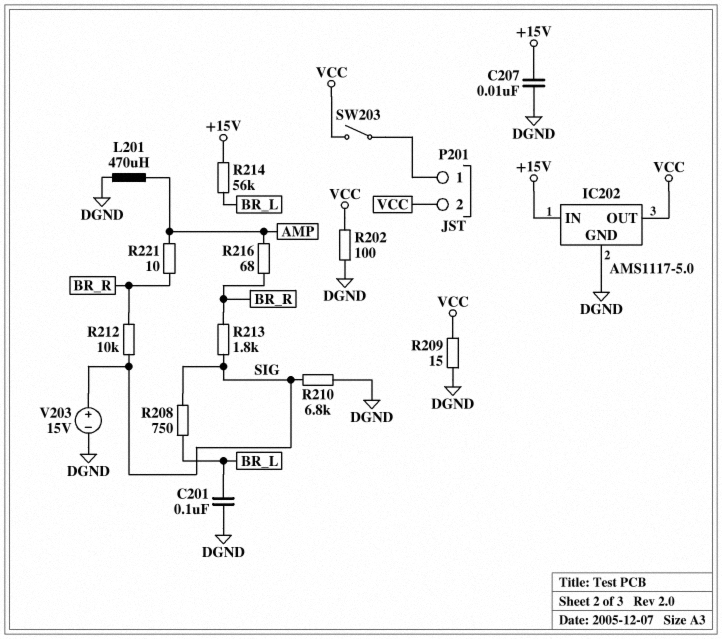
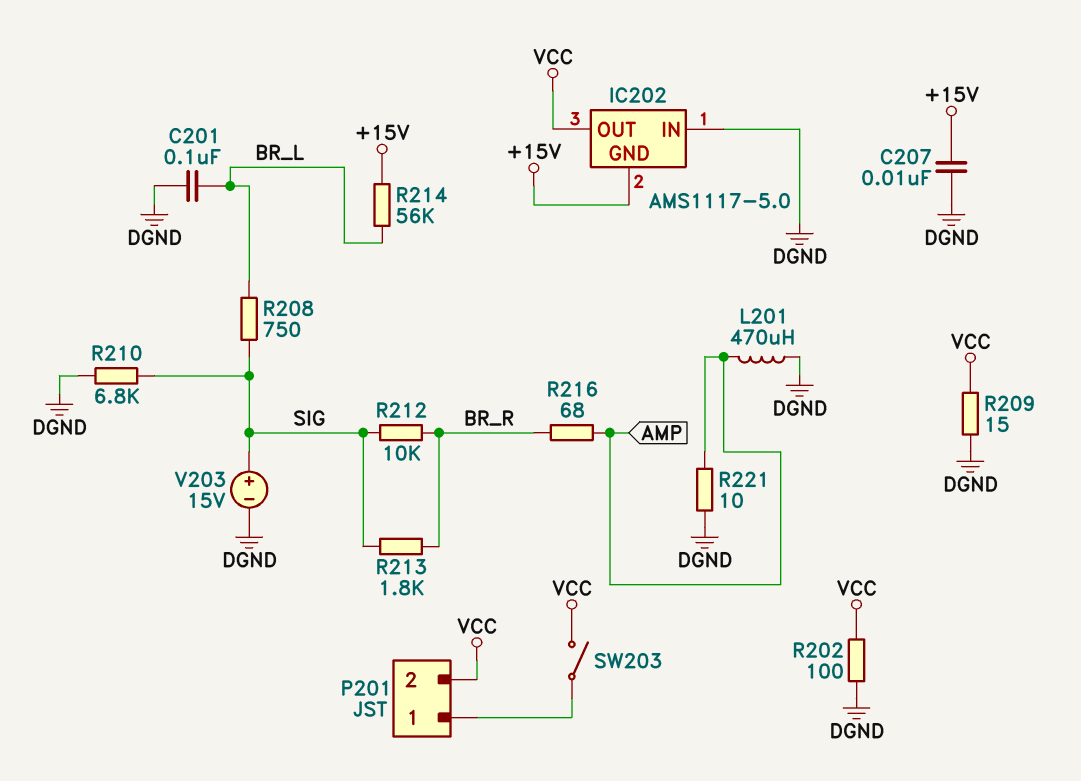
IC202 pin GND: DGND -> +15V
IC202 pin IN: +15V -> DGND
R221: 10 (AMP, BR_R) -> 10 (AMP, DGND)

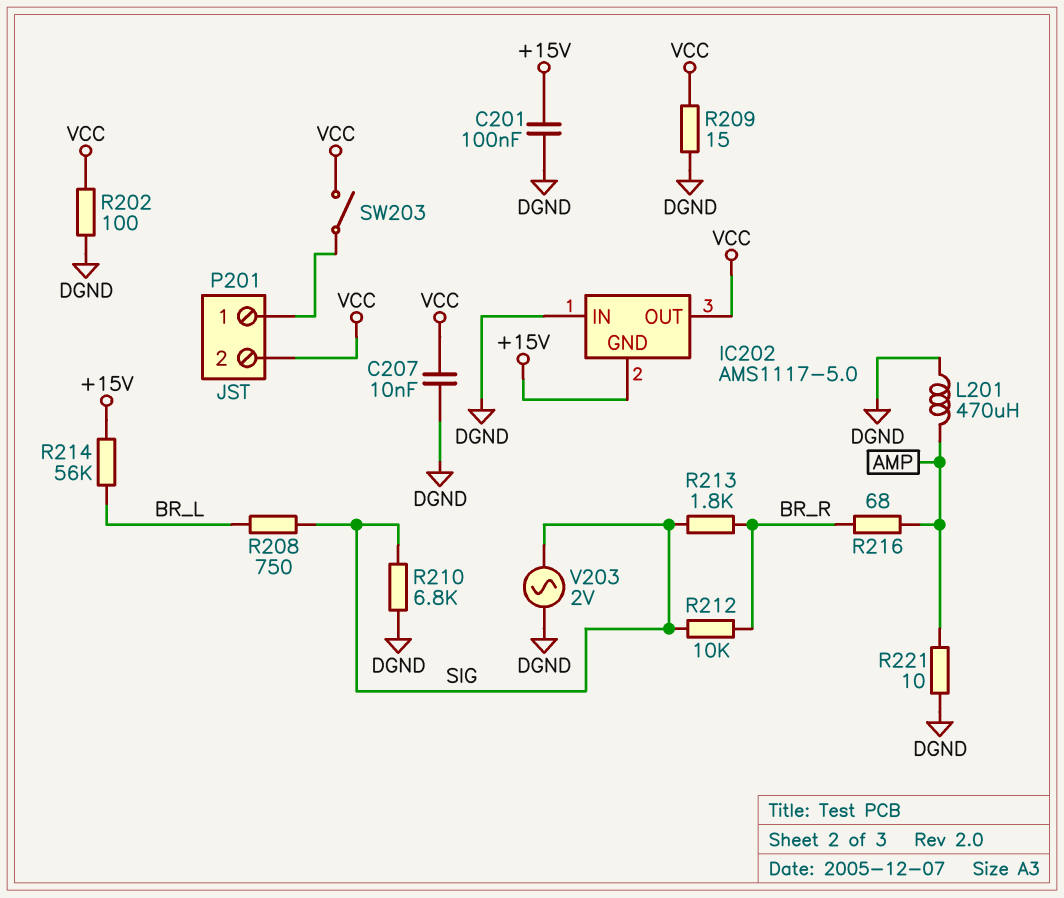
C201: 100nF (BR_L, DGND) -> 100nF (+15V, DGND)
C207: 10nF (+15V, DGND) -> 10nF (DGND, VCC)
V203: 15V (plus SIG, minus DGND) -> AC 2V (DGND, SIG)

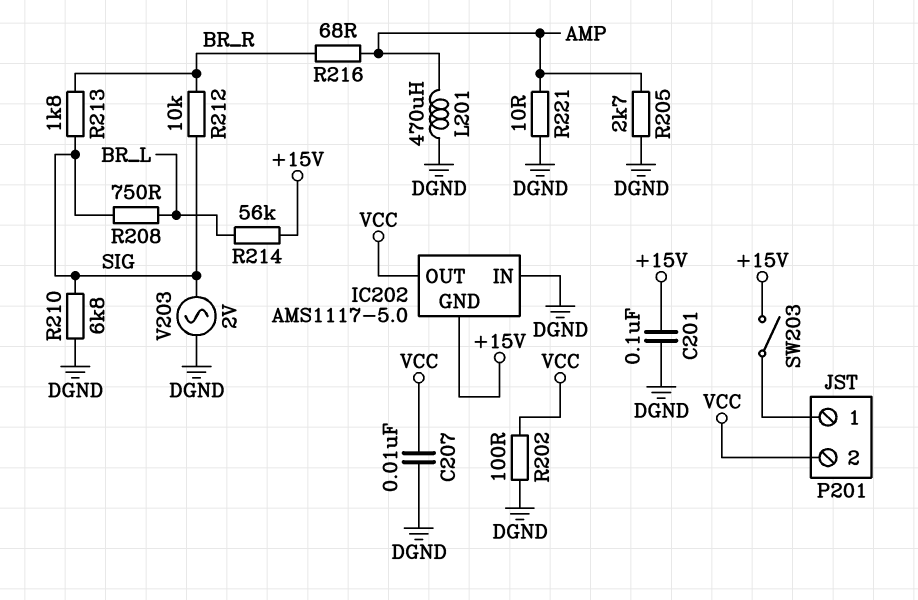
R205: none -> 2.7k (AMP, DGND)
R209: 15 (DGND, VCC) -> none
SW203: switch (P201/1, VCC) -> switch (+15V, P201/1)

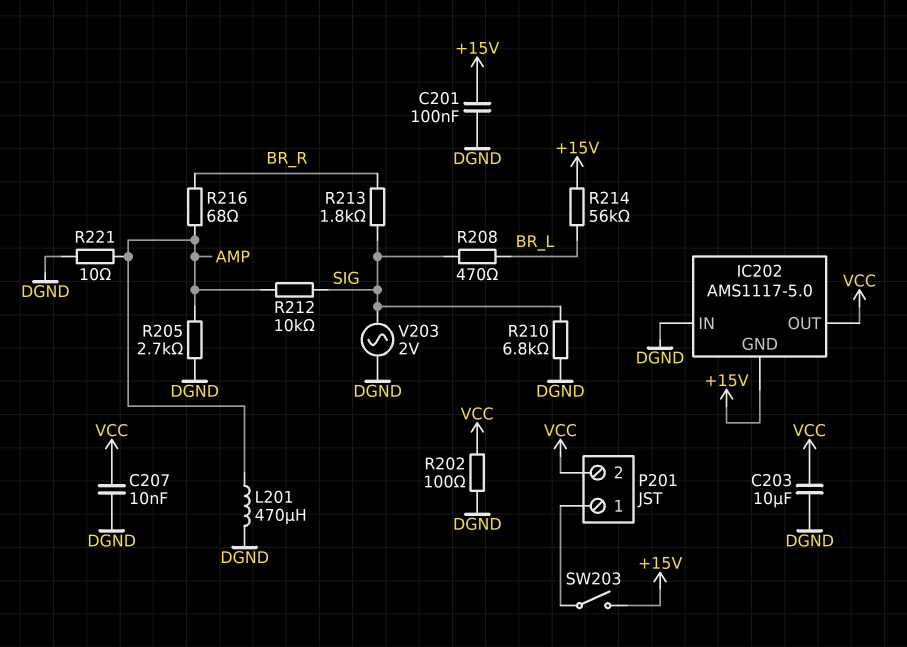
C203: none -> 10uF (DGND, VCC)
R208: 750 (BR_L, SIG) -> 470 (BR_L, SIG)
R212: 10k (BR_R, SIG) -> 10k (AMP, SIG)

